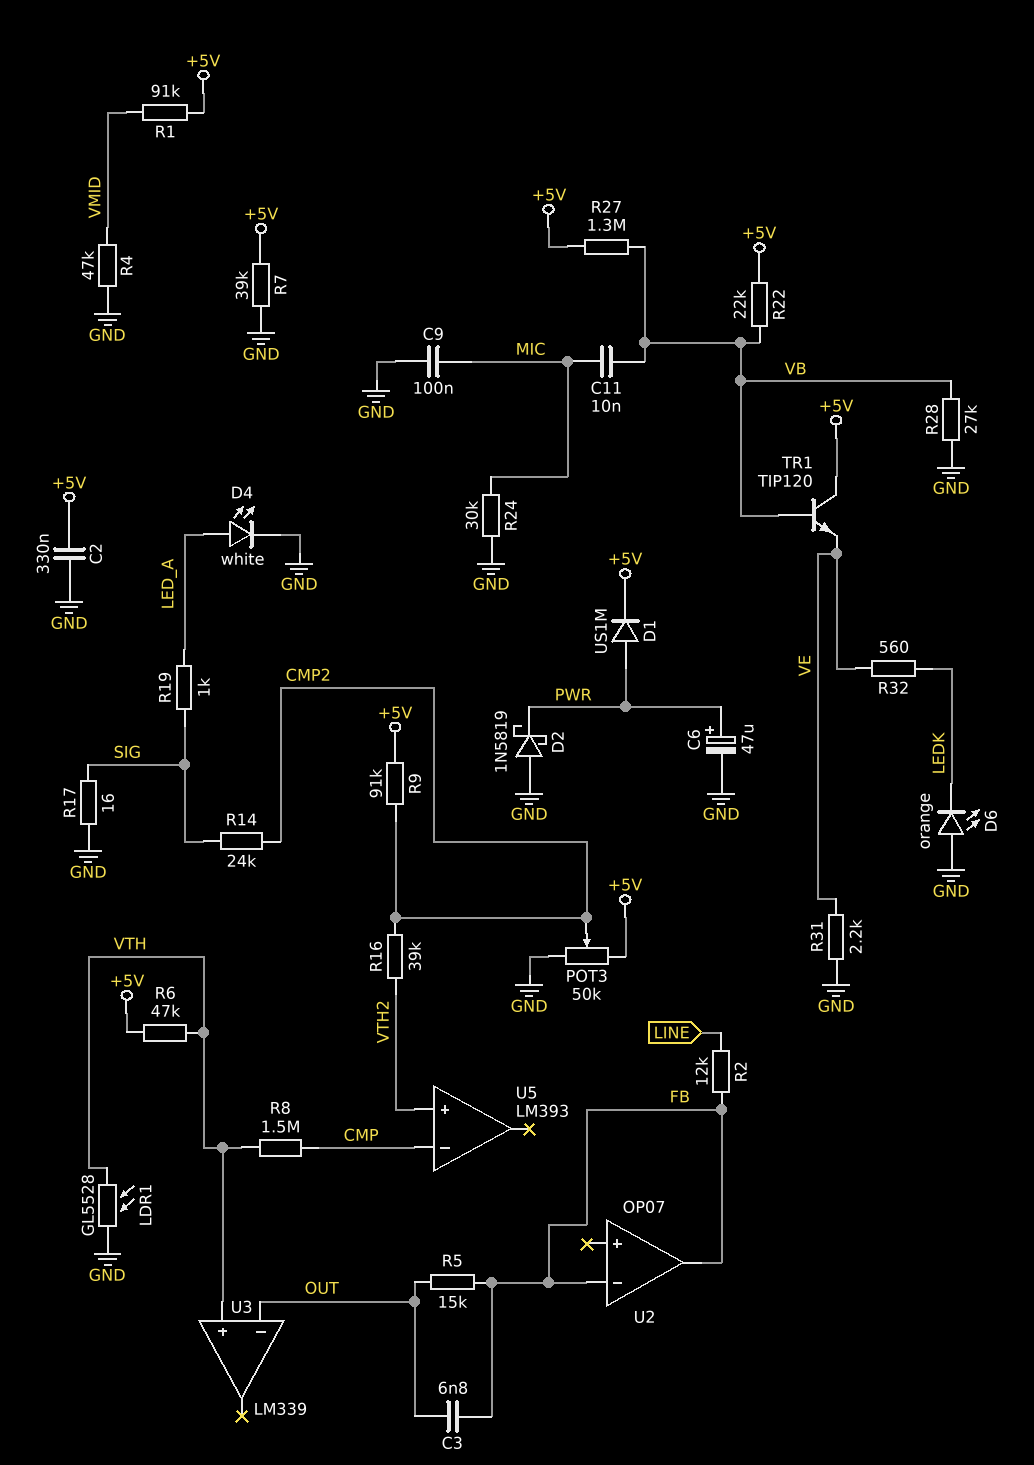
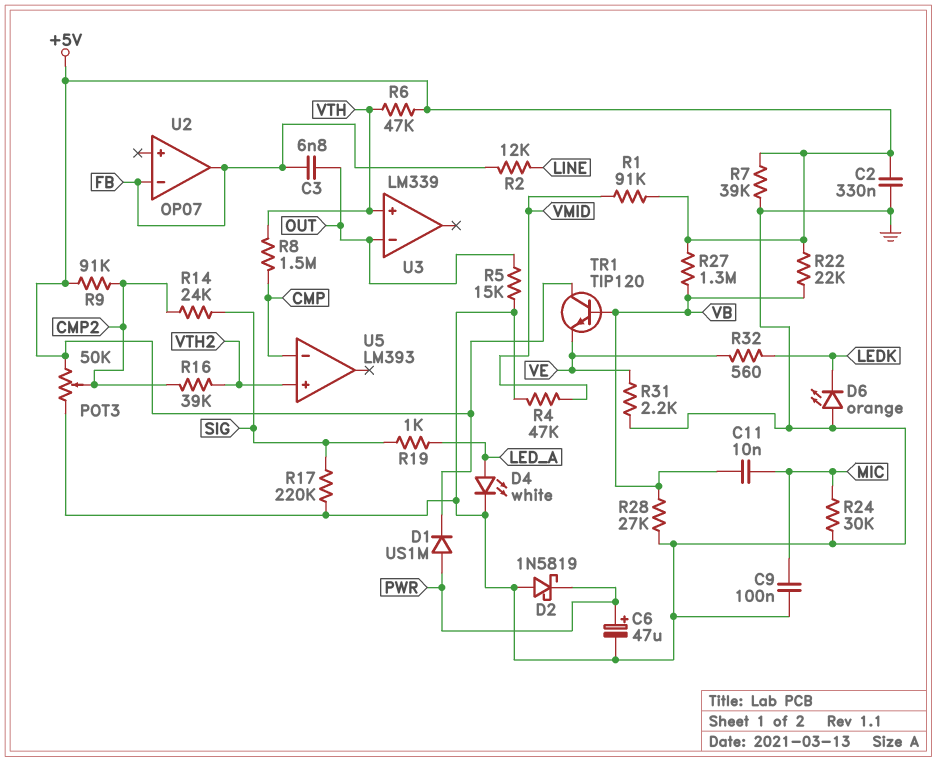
LDR1: GL5528 (GND, VTH) -> none
R5: 15k (FB, OUT) -> 15k (GND, OUT)
R17: 16 (GND, SIG) -> 220k (GND, SIG)

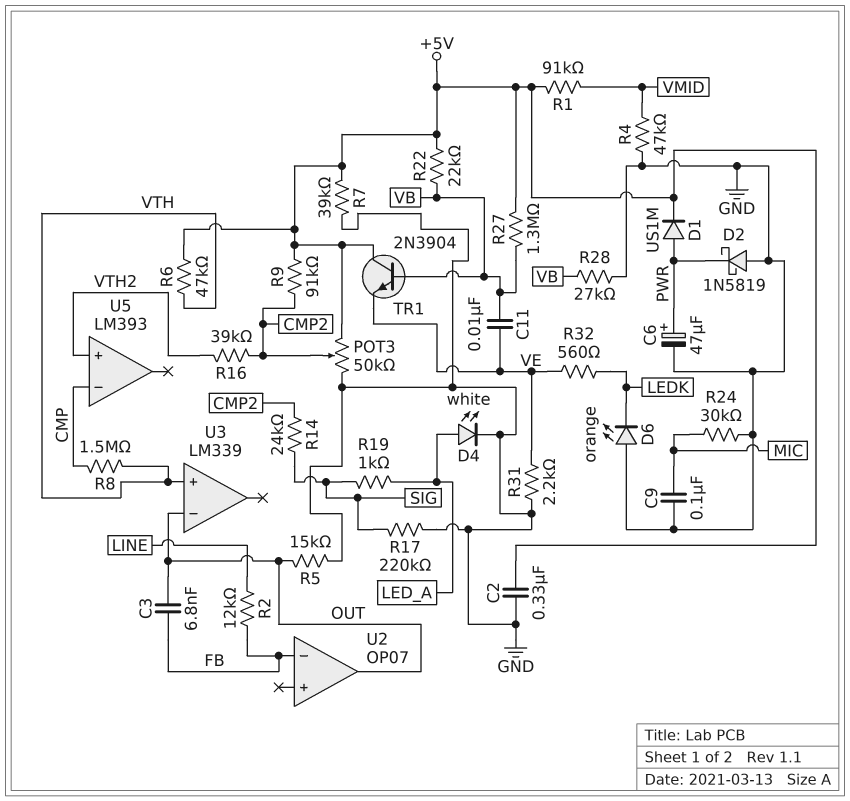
C11: 10nF (MIC, VB) -> 10nF (VB, VE)
TR1: NPN TIP120 (B VB, C +5V, E VE) -> NPN 2N3904 (B VB, C +5V, E VE)
U2 pin out: FB -> OUT

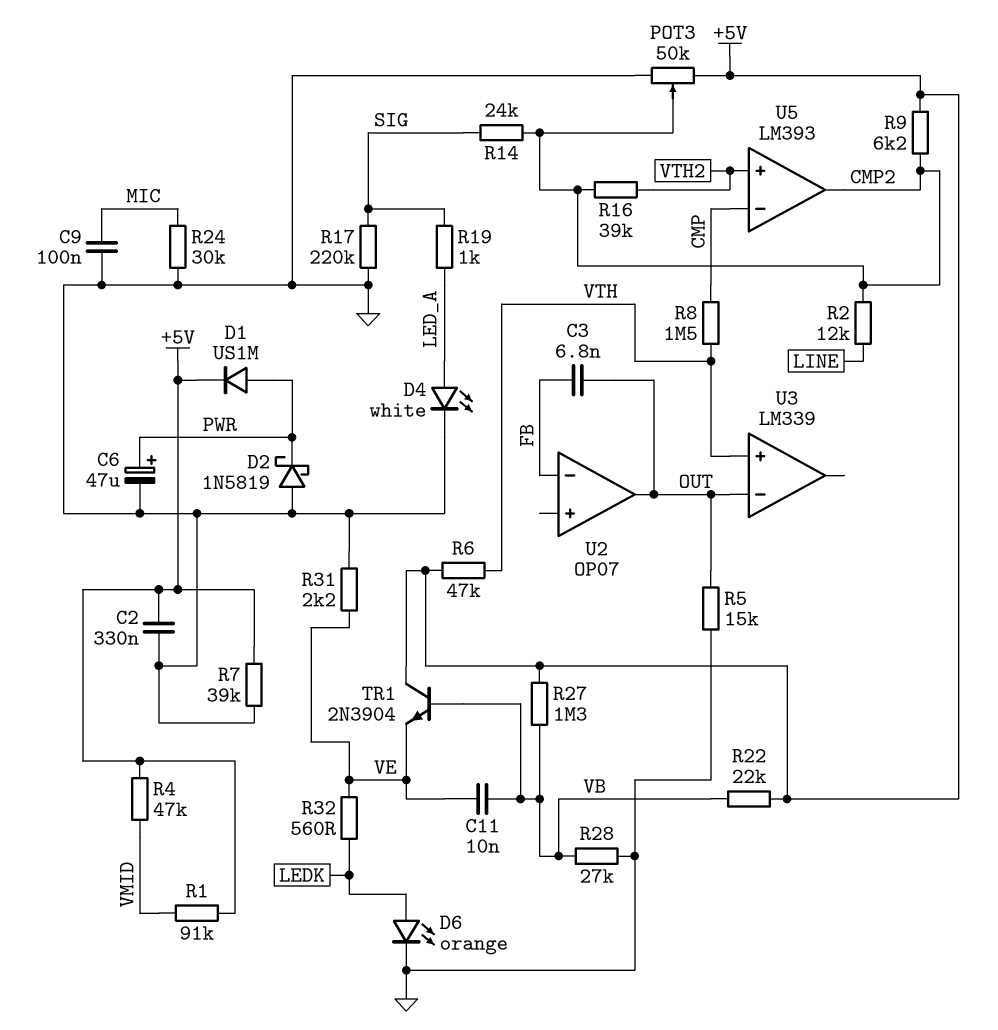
D6: LED orange (A GND, K LEDK) -> LED orange (A LEDK, K GND)
R2: 12k (FB, LINE) -> 12k (CMP2, LINE)
R4: 47k (GND, VMID) -> 47k (+5V, VMID)
R9: 91k (+5V, CMP2) -> 6.2k (+5V, CMP2)
U5 pin out: none -> CMP2

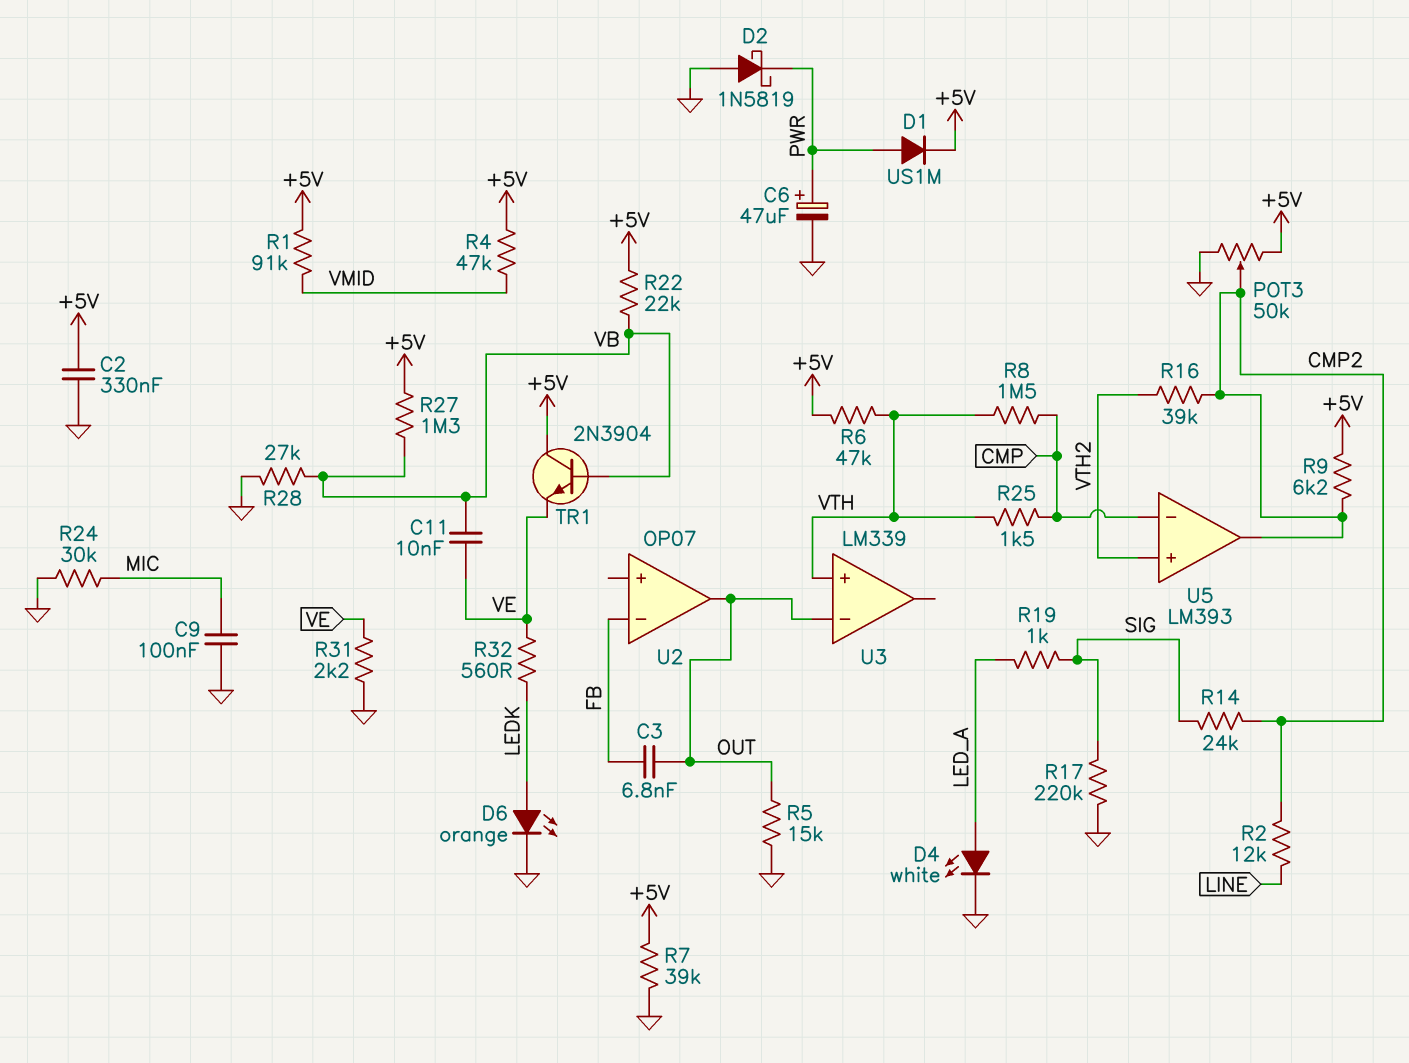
R25: none -> 1.5k (CMP, VTH)

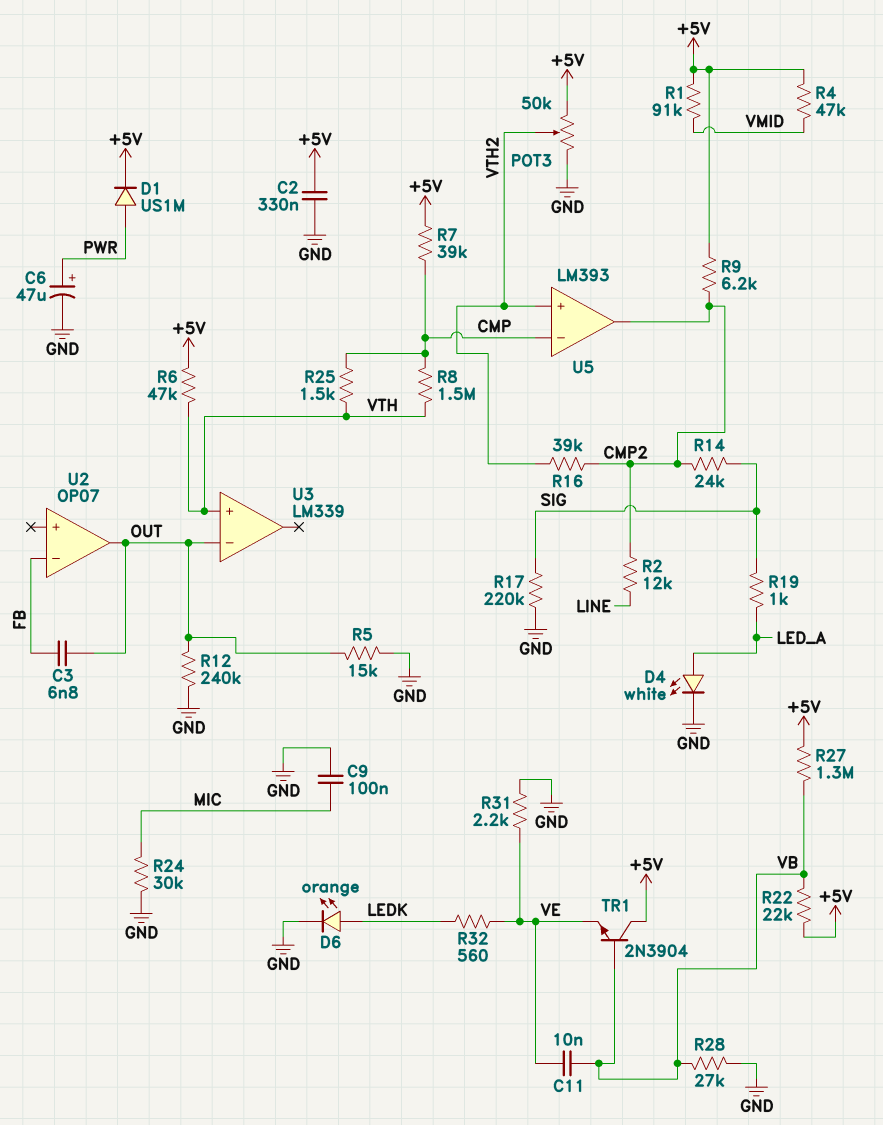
D2: schottky 1N5819 (A GND, K PWR) -> none
POT3: 50k (+5V, GND, wiper CMP2) -> 50k (+5V, GND, wiper VTH2)
R7: 39k (+5V, GND) -> 39k (+5V, CMP)
R12: none -> 240k (GND, OUT)

